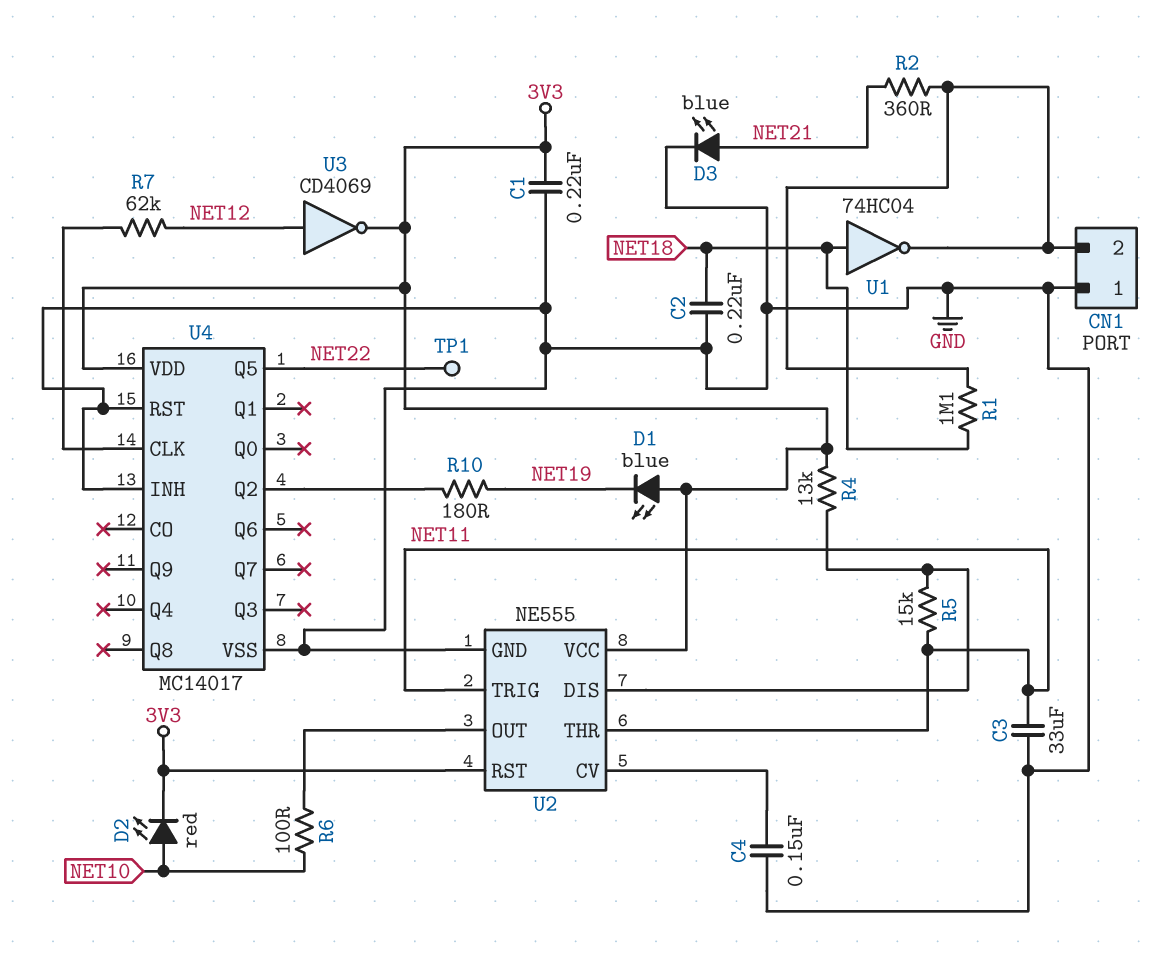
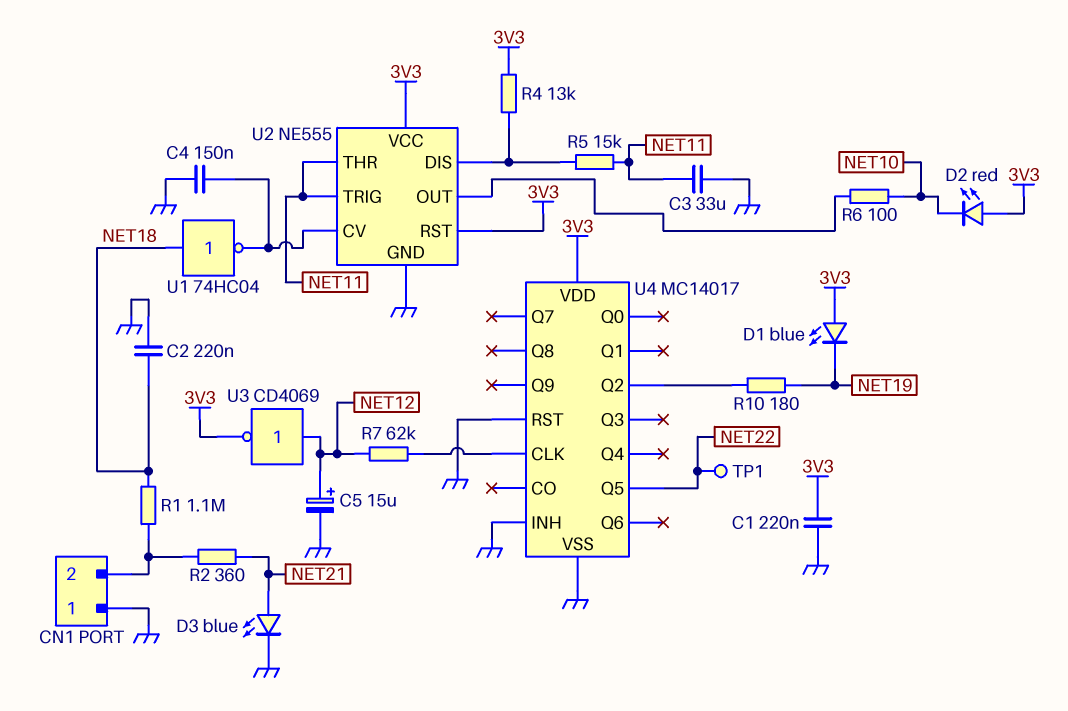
C5: none -> 15uF (plus NET12, minus GND)
D2: LED red (A NET10, K 3V3) -> LED red (A 3V3, K NET10)
U1: NOT 74HC04 (in NET18, out CN1/2) -> NOT 74HC04 (in NET18, out U2/CV)

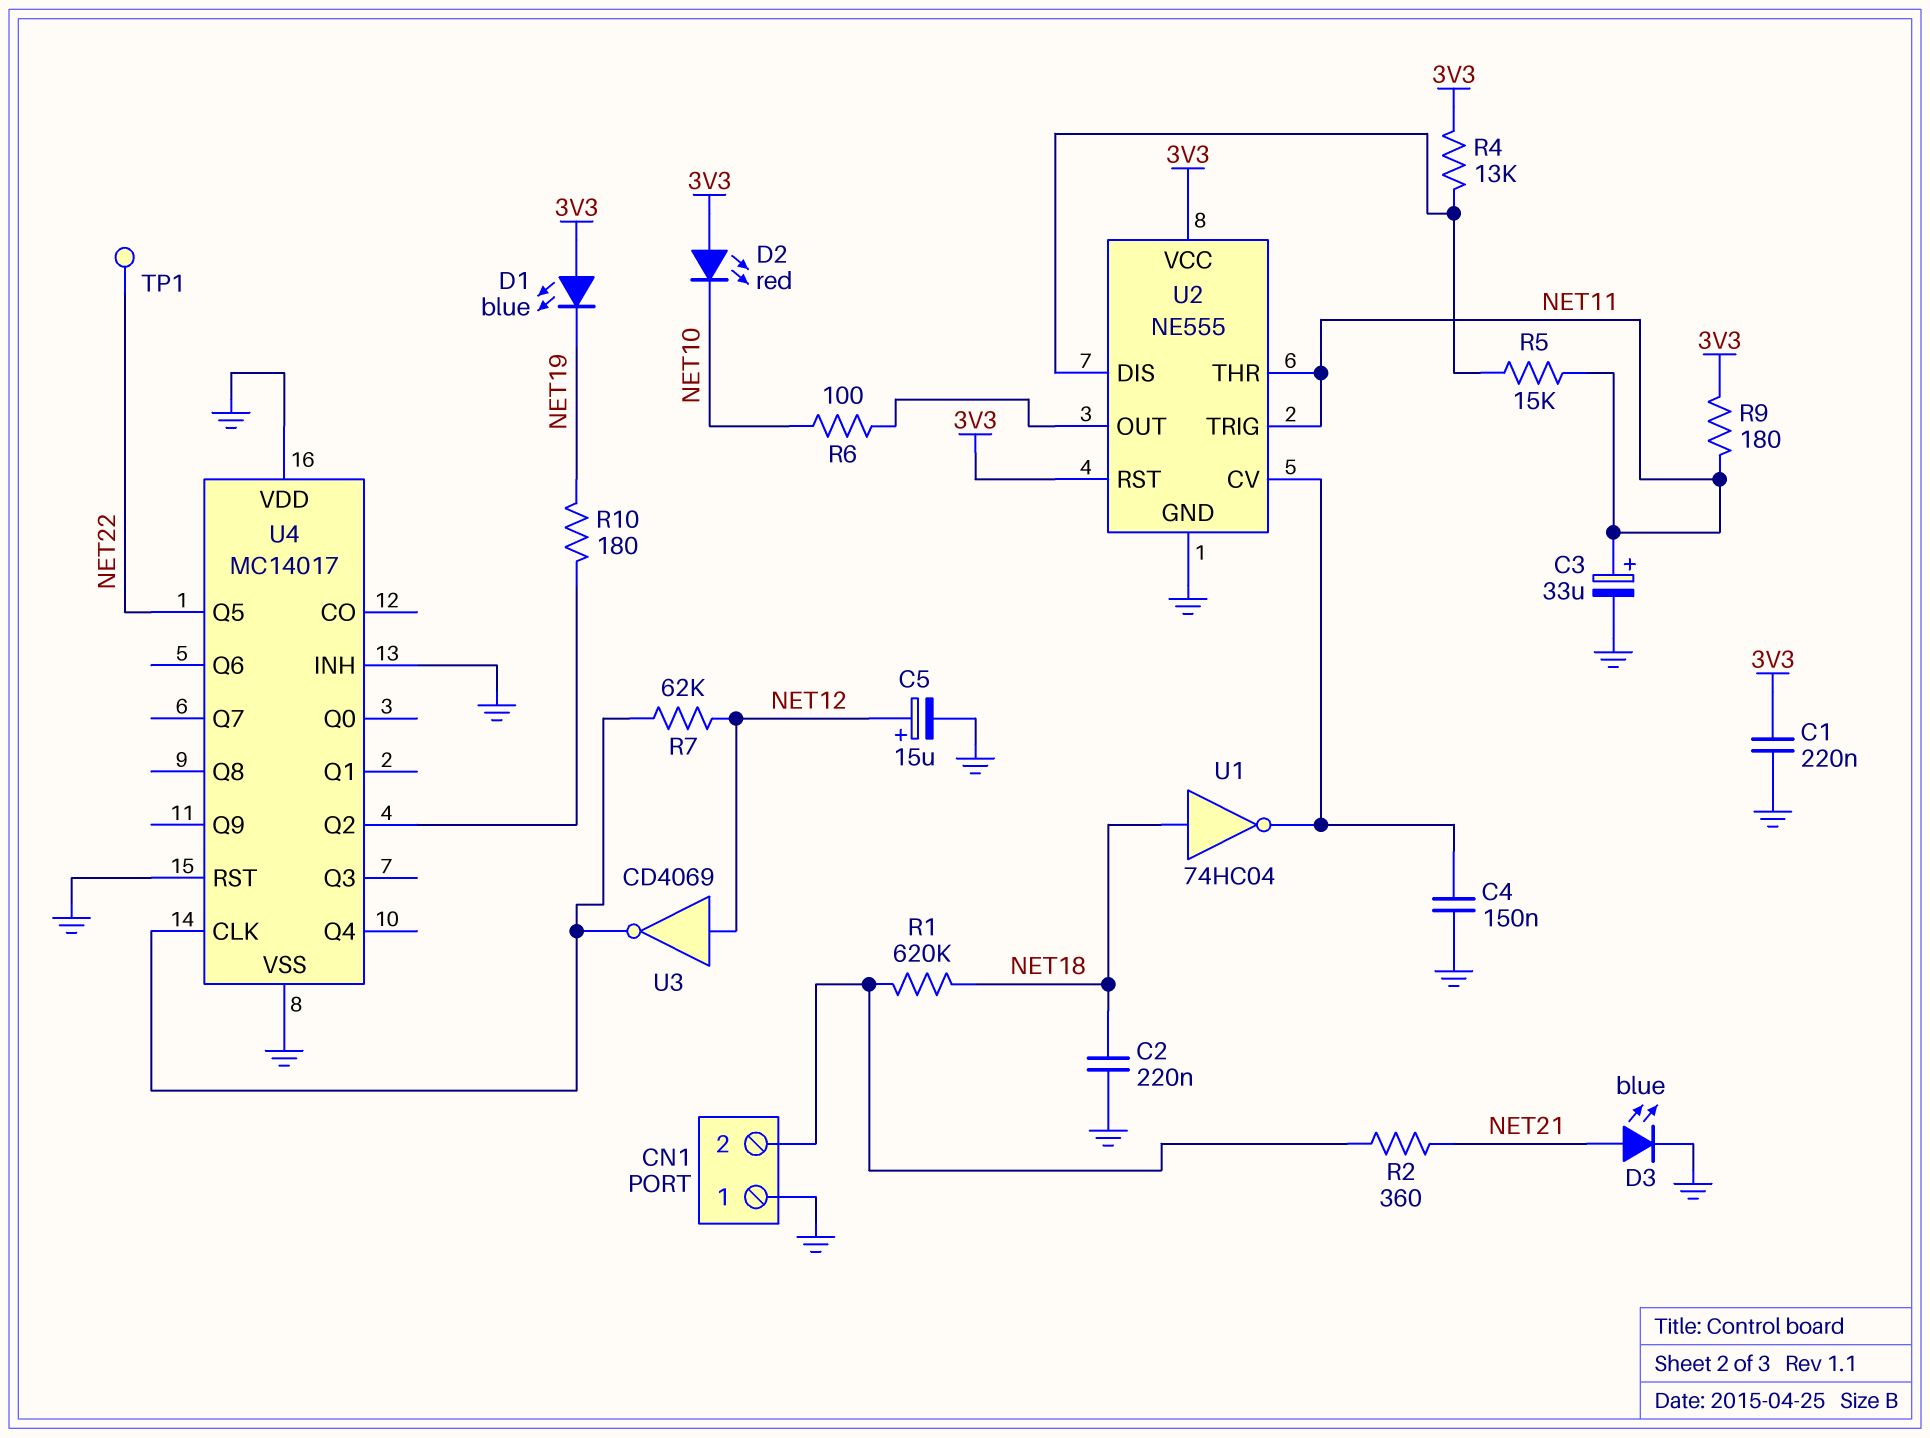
C3: 33uF (GND, NET11) -> 33uF (plus NET11, minus GND)
R1: 1.1M (CN1/2, NET18) -> 620k (CN1/2, NET18)
R9: none -> 180 (3V3, NET11)
U3: NOT CD4069 (in NET12, out 3V3) -> NOT CD4069 (in NET12, out U4/CLK)
U4 pin VDD: 3V3 -> GND

